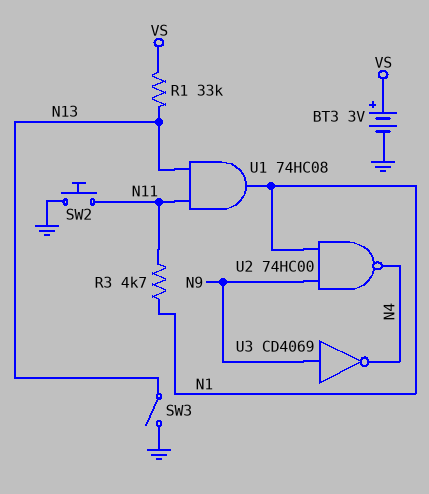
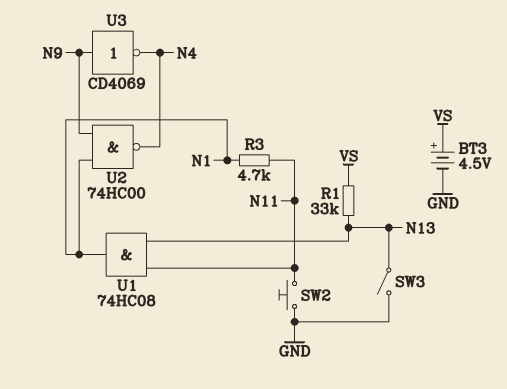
BT3: 3V (plus VS, minus GND) -> 4.5V (plus VS, minus GND)

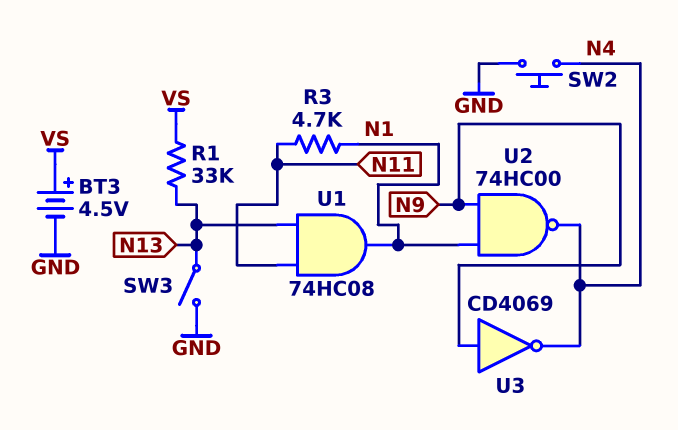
SW2: button (GND, N11) -> button (GND, N4)

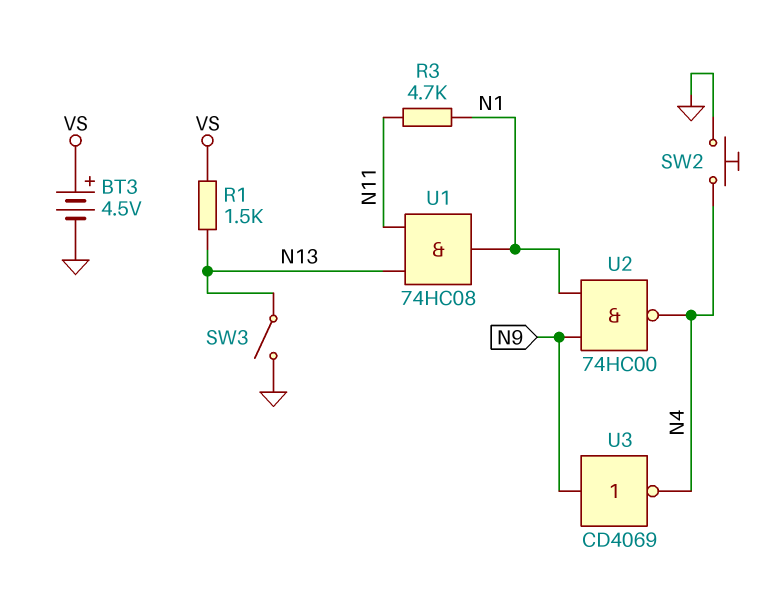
R1: 33k (N13, VS) -> 1.5k (N13, VS)

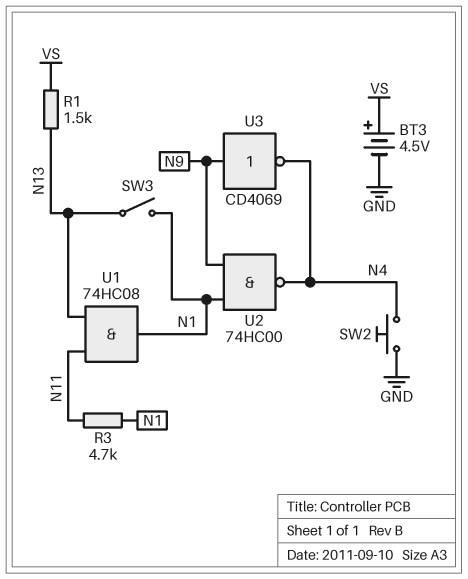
SW3: switch (GND, N13) -> switch (N1, N13)

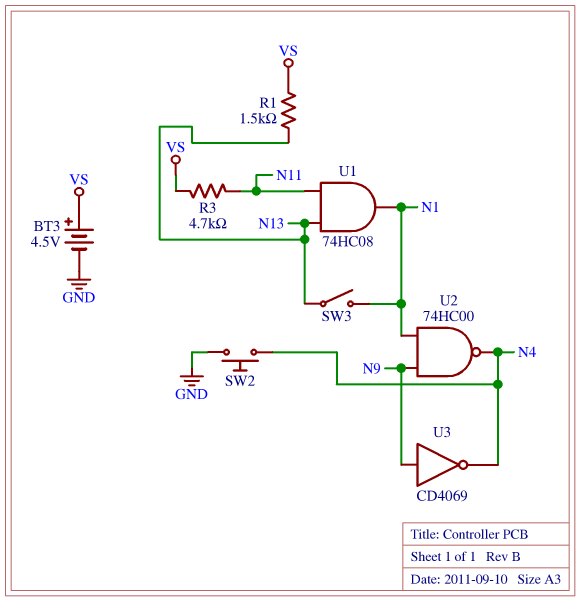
R3: 4.7k (N1, N11) -> 4.7k (N11, VS)

